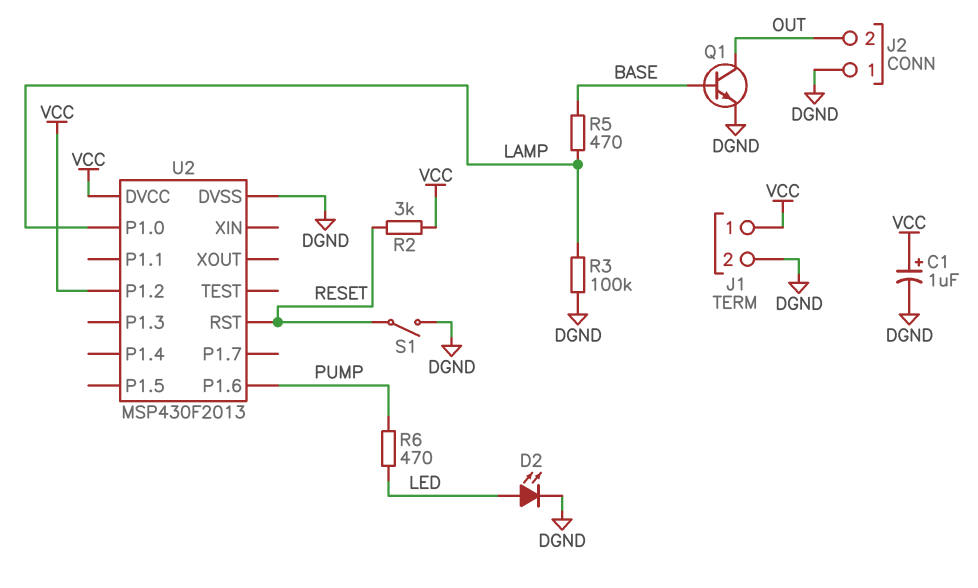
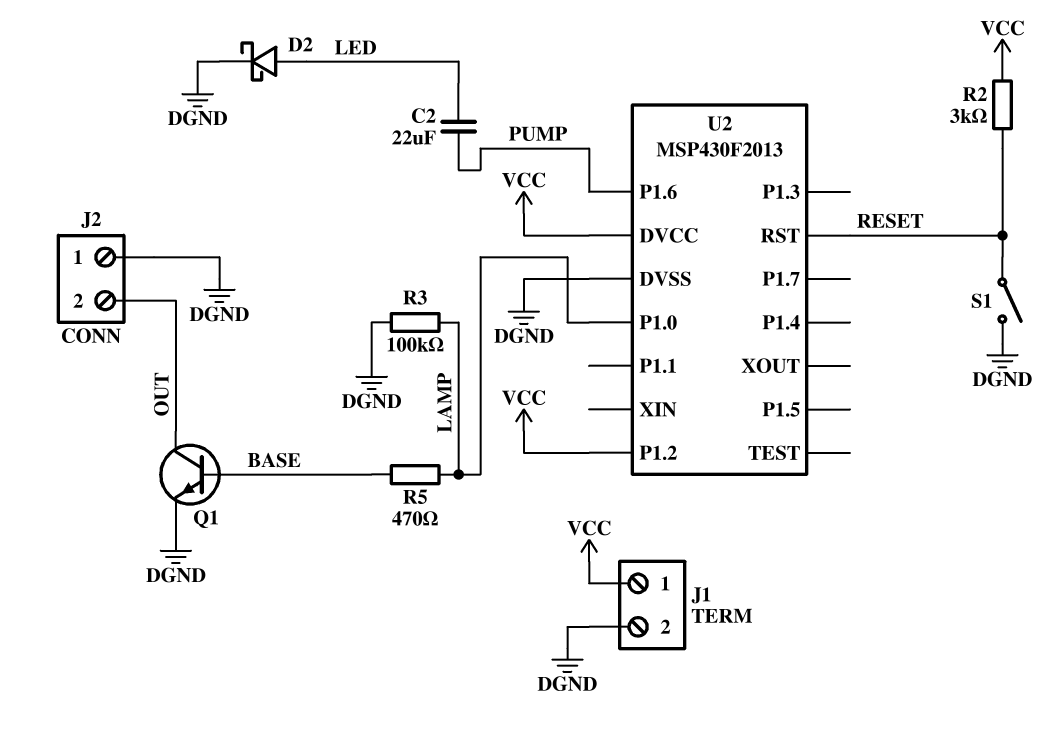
C1: 1uF (plus VCC, minus DGND) -> none
C2: none -> 22uF (LED, PUMP)
D2: LED (A LED, K DGND) -> schottky (A LED, K DGND)
R6: 470 (LED, PUMP) -> none

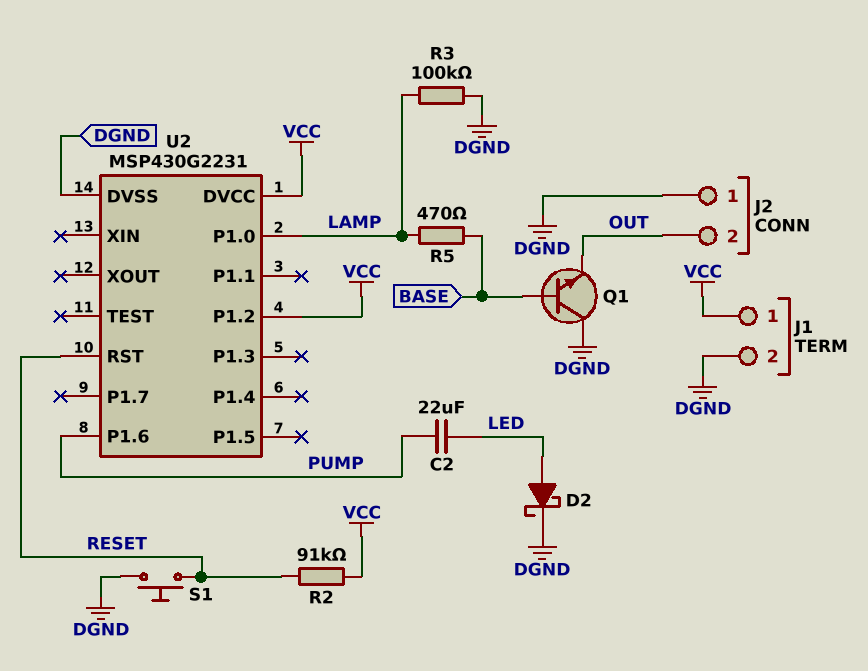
Q1: NPN (B BASE, C OUT, E DGND) -> NPN (B BASE, C DGND, E OUT)
R2: 3k (RESET, VCC) -> 91k (RESET, VCC)
S1: switch (DGND, RESET) -> button (DGND, RESET)
U2: MSP430F2013 -> MSP430G2231

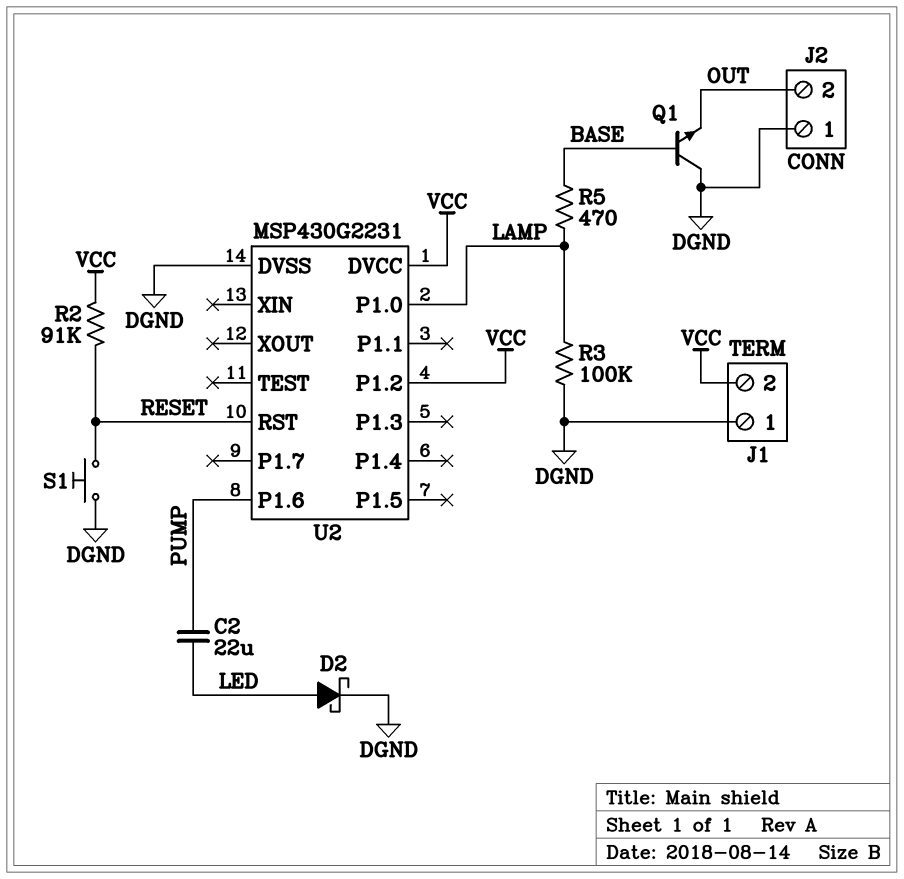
J1 pin 1: VCC -> DGND
J1 pin 2: DGND -> VCC

